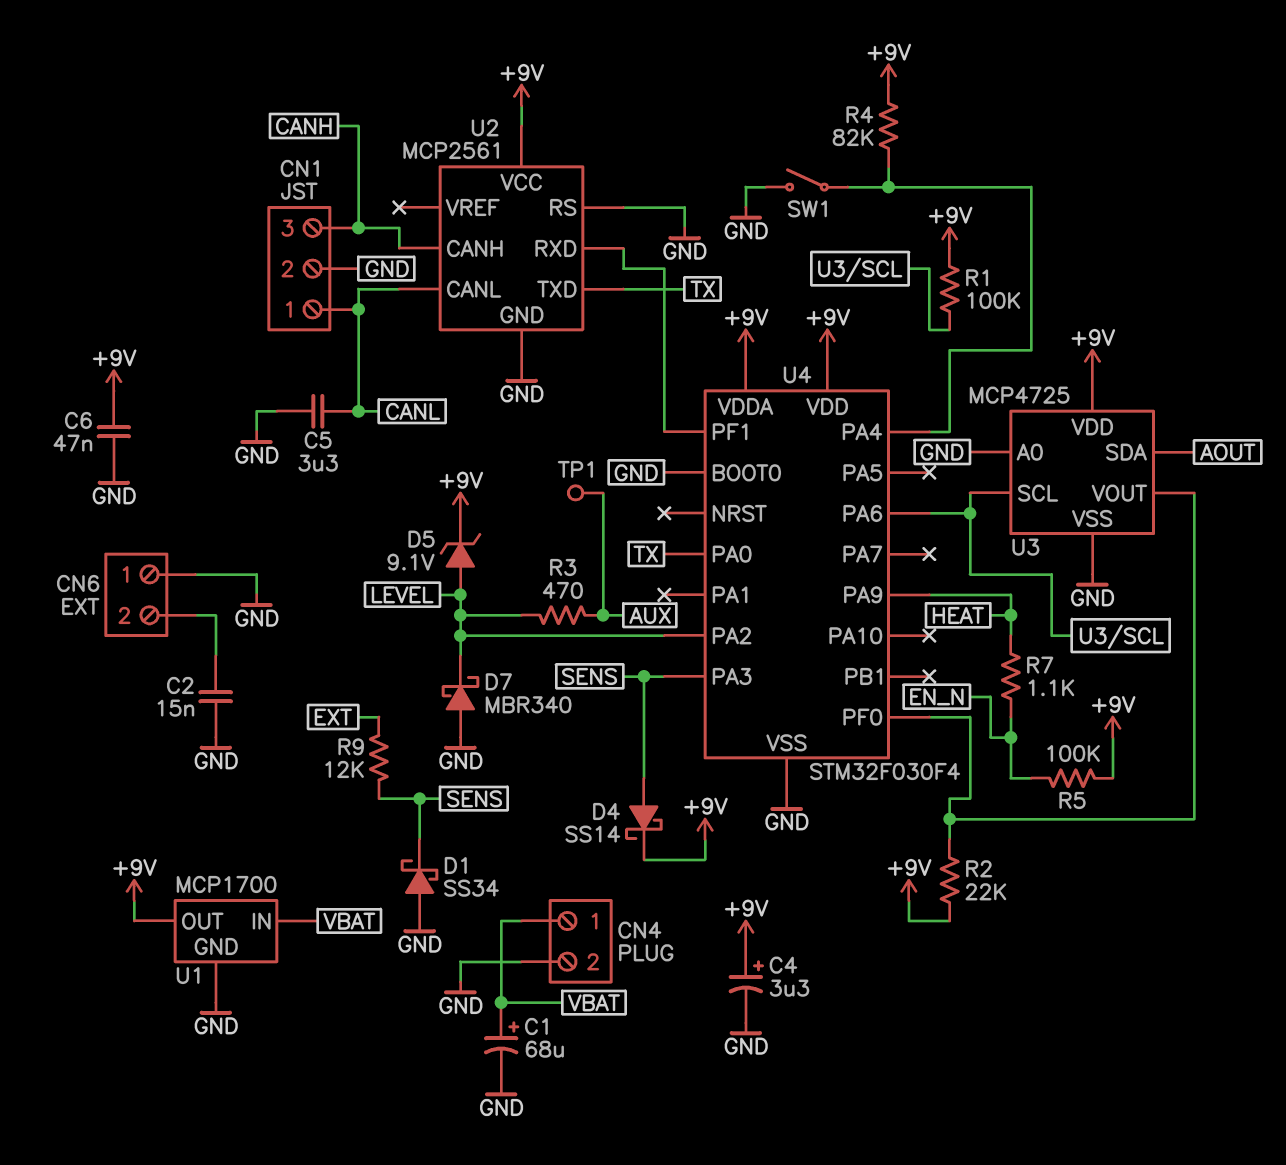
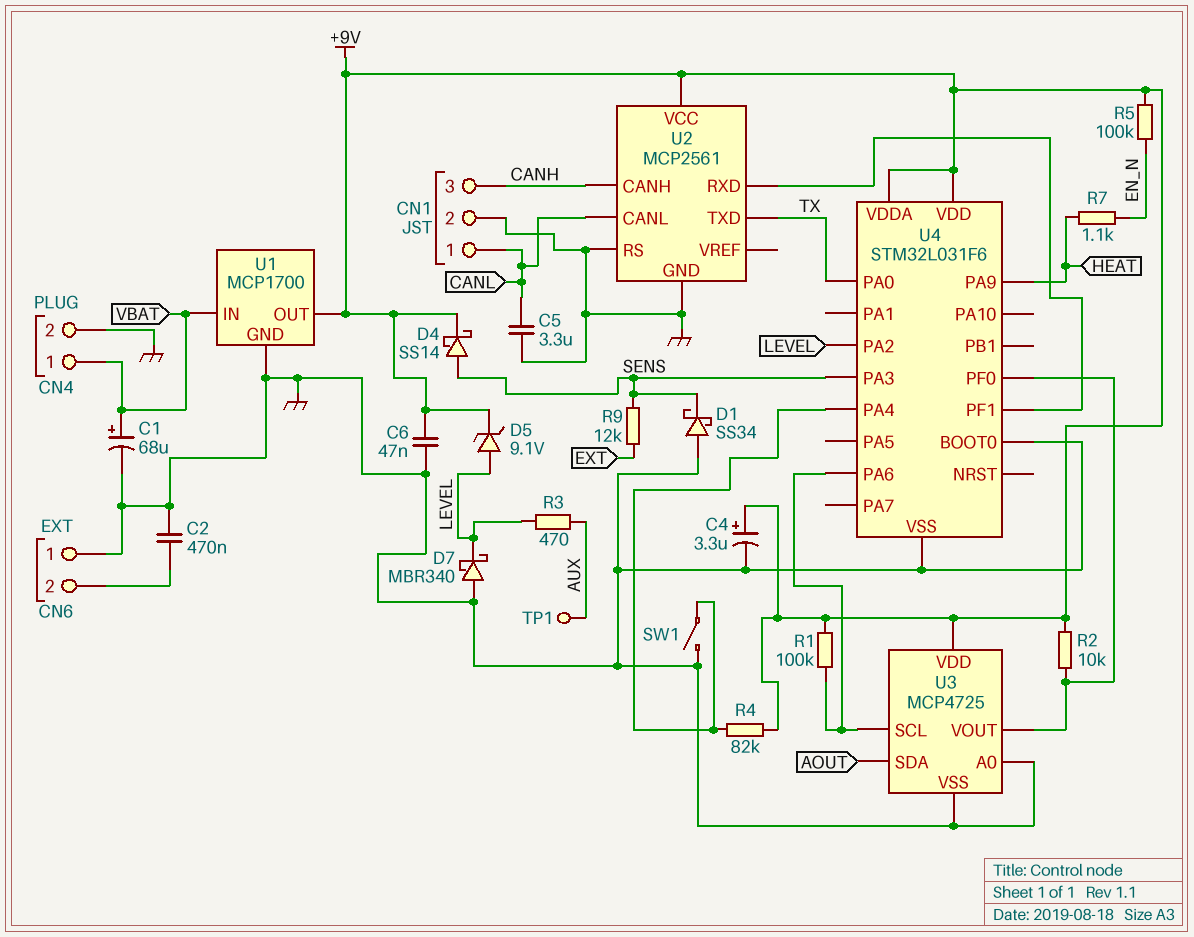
C2: 15nF (CN6/2, GND) -> 470nF (CN6/2, GND)
R2: 22k (+9V, U3/VOUT) -> 10k (+9V, U3/VOUT)
U4: STM32F030F4 -> STM32L031F6

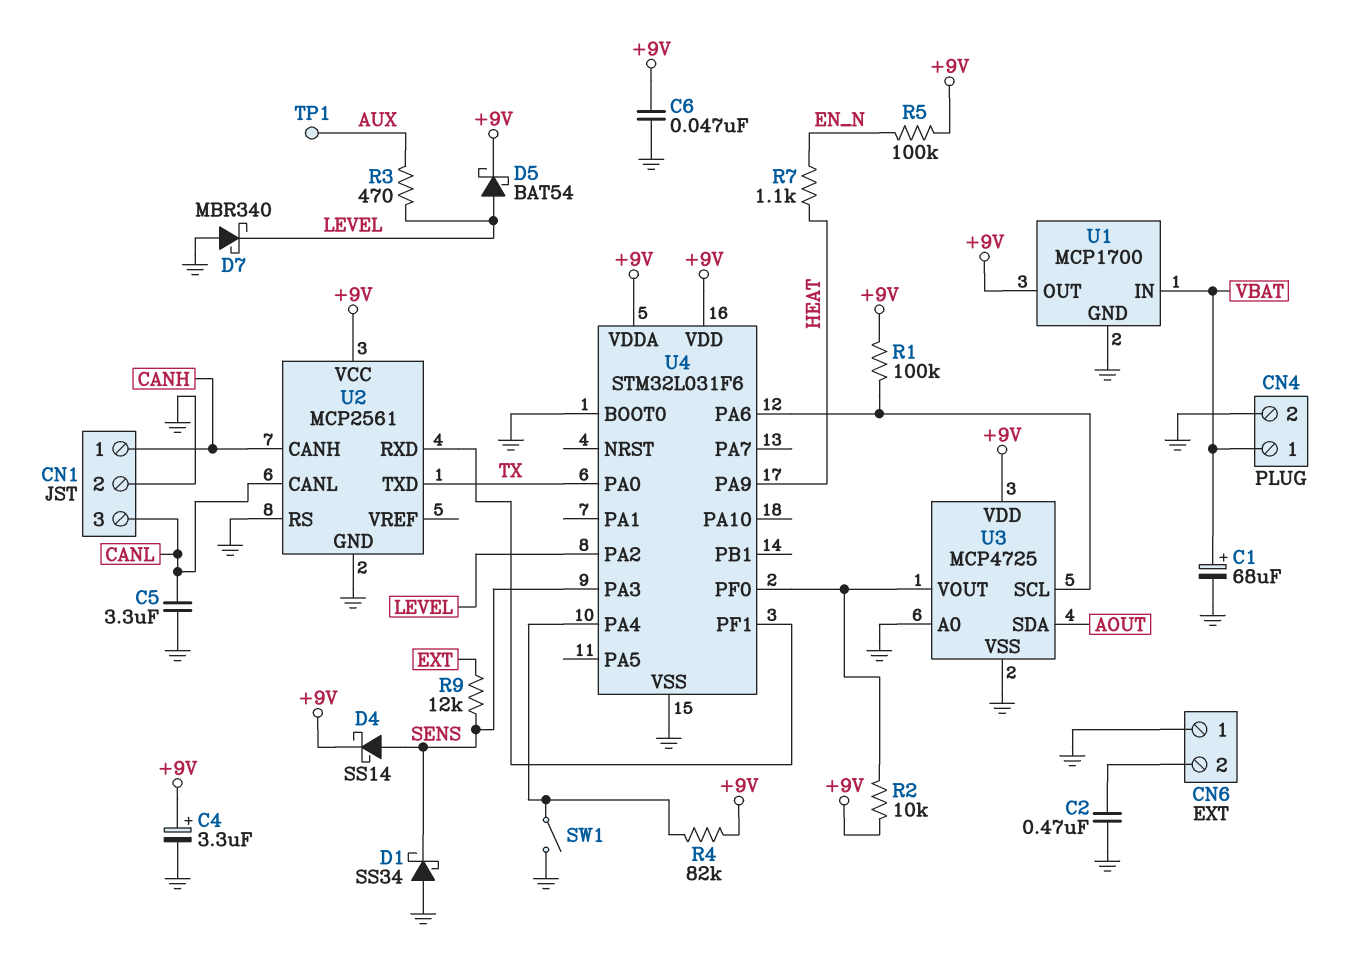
CN1 pin 1: CANL -> CANH
CN1 pin 3: CANH -> CANL
D5: zener 9.1V (A LEVEL, K +9V) -> schottky BAT54 (A LEVEL, K +9V)

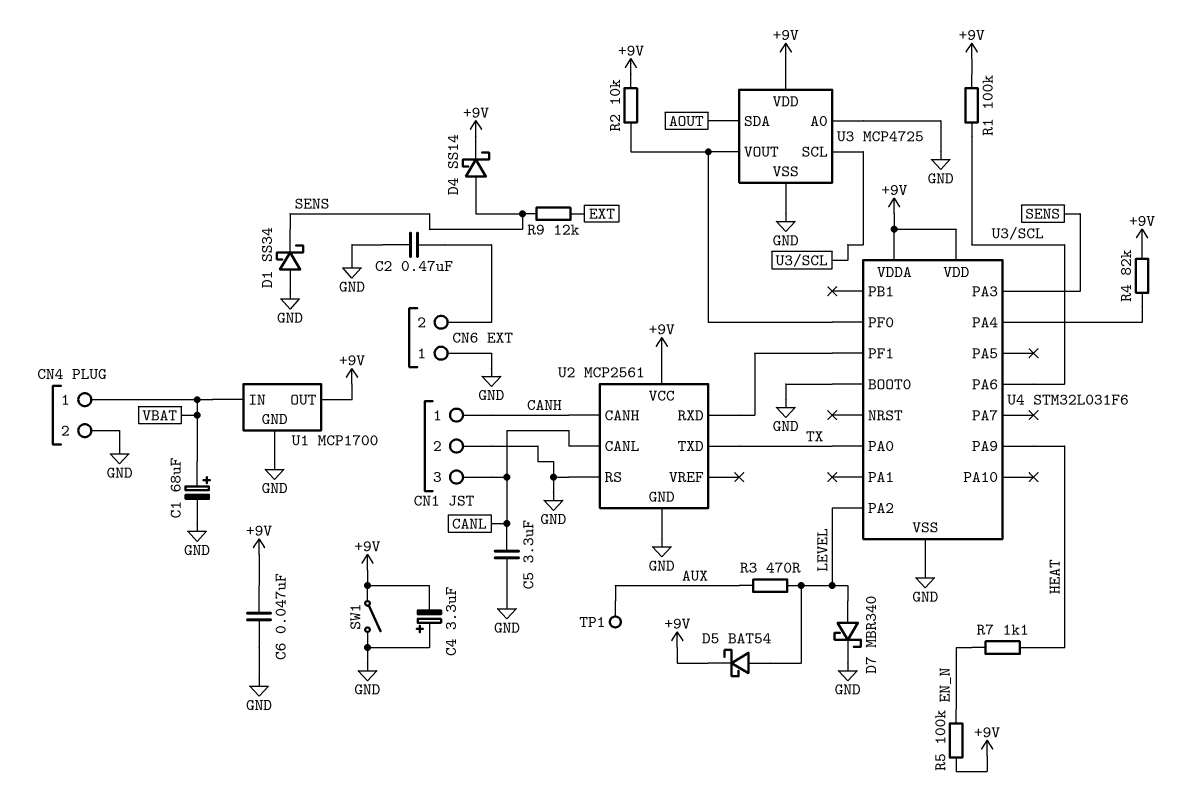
C4: 3.3uF (plus +9V, minus GND) -> 3.3uF (plus GND, minus +9V)
D7: schottky MBR340 (A GND, K LEVEL) -> schottky MBR340 (A LEVEL, K GND)
SW1: switch (GND, U4/PA4) -> switch (+9V, GND)

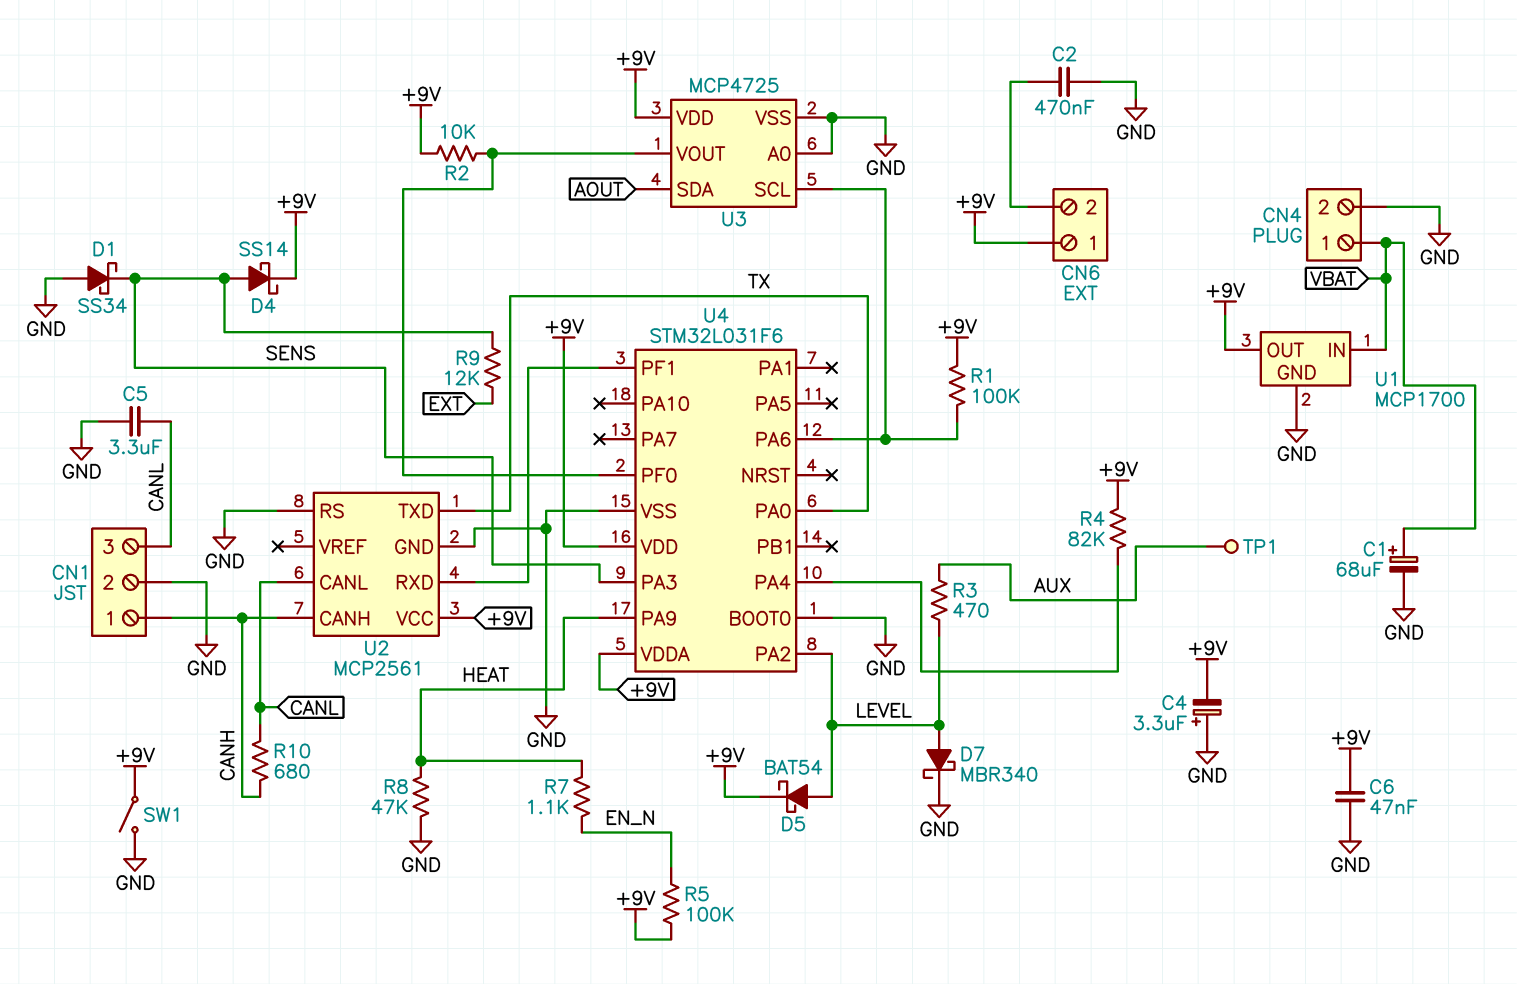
CN6 pin 1: GND -> +9V
R8: none -> 47k (GND, HEAT)
R10: none -> 680 (CANH, CANL)

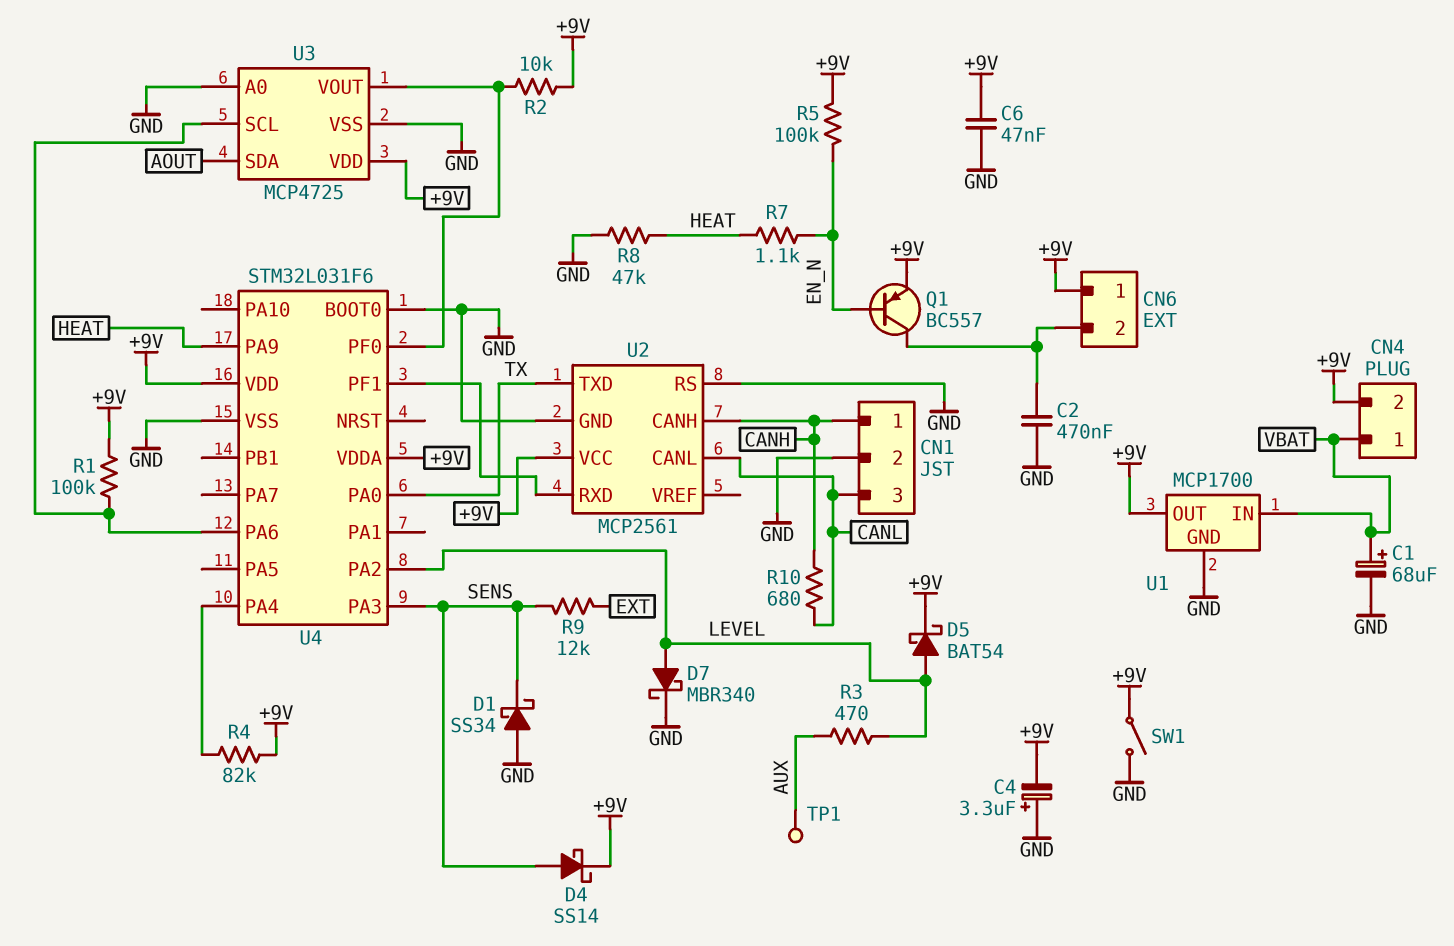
C5: 3.3uF (CANL, GND) -> none
CN4 pin 2: GND -> +9V
Q1: none -> PNP BC557 (B EN_N, C CN6/2, E +9V)

